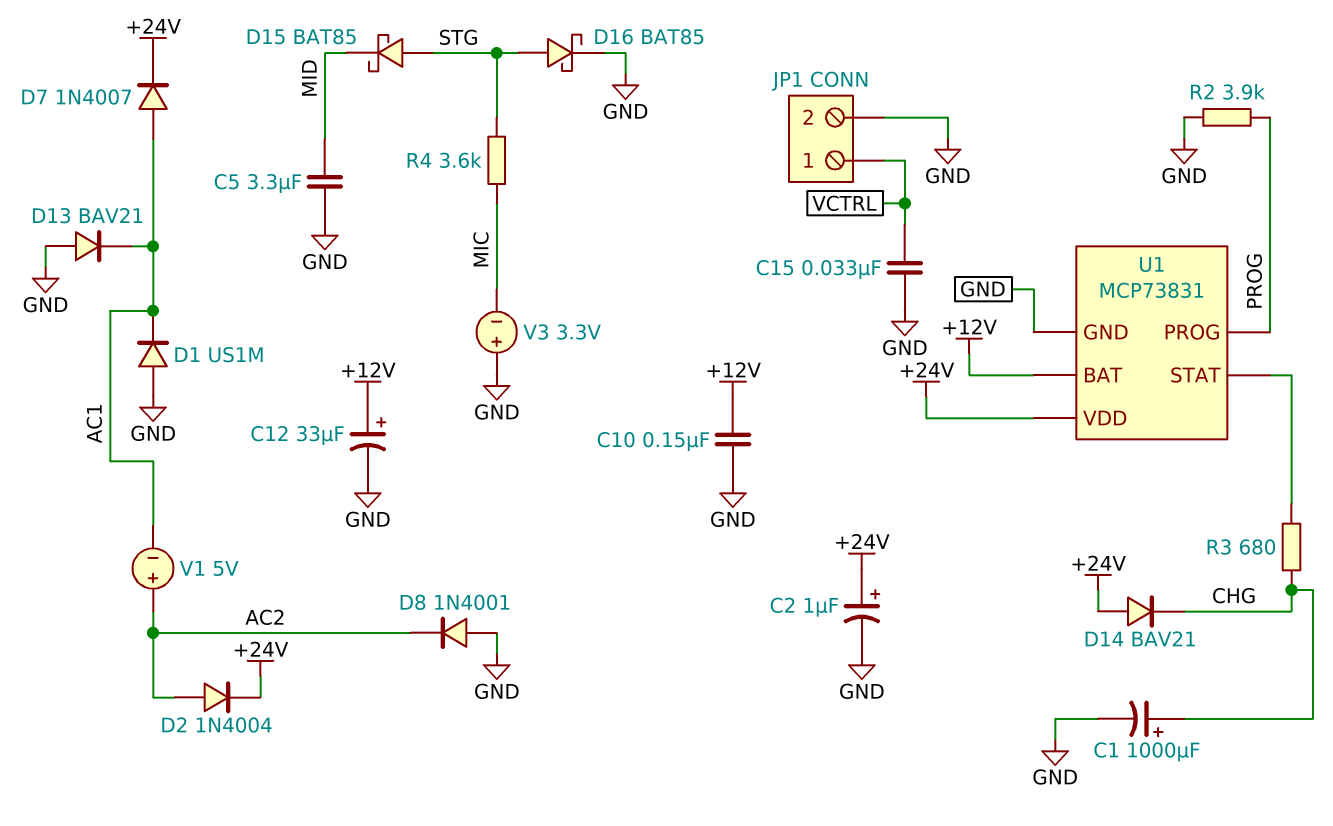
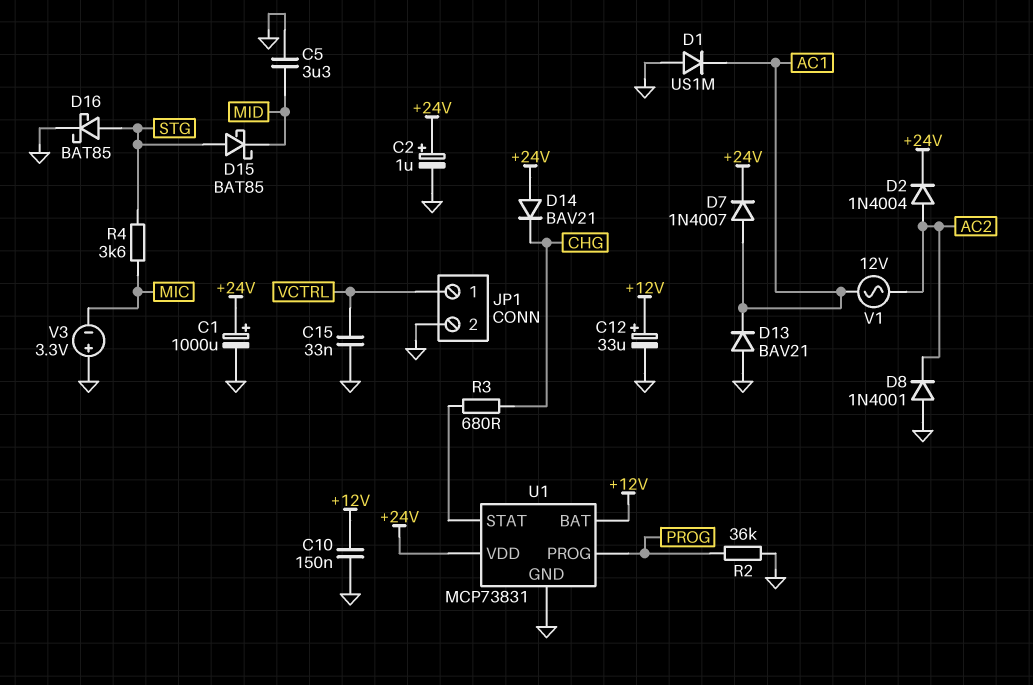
C1: 1000uF (plus CHG, minus GND) -> 1000uF (plus +24V, minus GND)
R2: 3.9k (GND, PROG) -> 36k (GND, PROG)
V1: 5V (plus AC2, minus AC1) -> AC 12V (AC1, AC2)

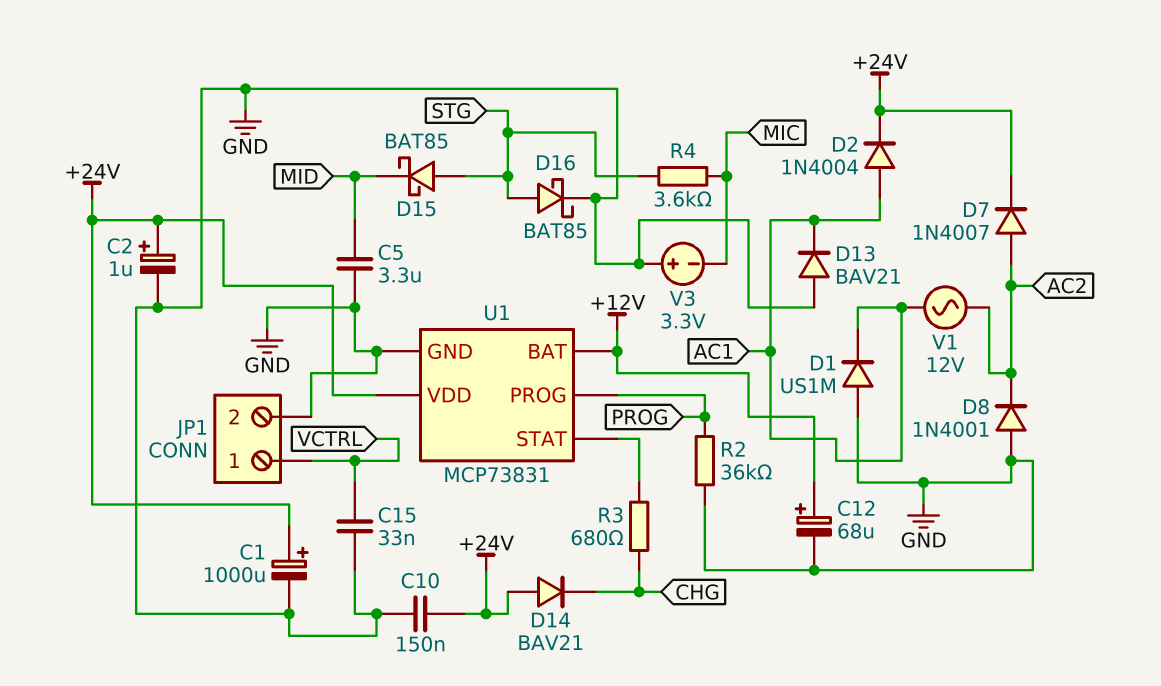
C10: 150nF (+12V, GND) -> 150nF (+24V, GND)
C12: 33uF (plus +12V, minus GND) -> 68uF (plus +12V, minus GND)
D2: diode 1N4004 (A AC2, K +24V) -> diode 1N4004 (A AC1, K +24V)
D7: diode 1N4007 (A AC1, K +24V) -> diode 1N4007 (A AC2, K +24V)

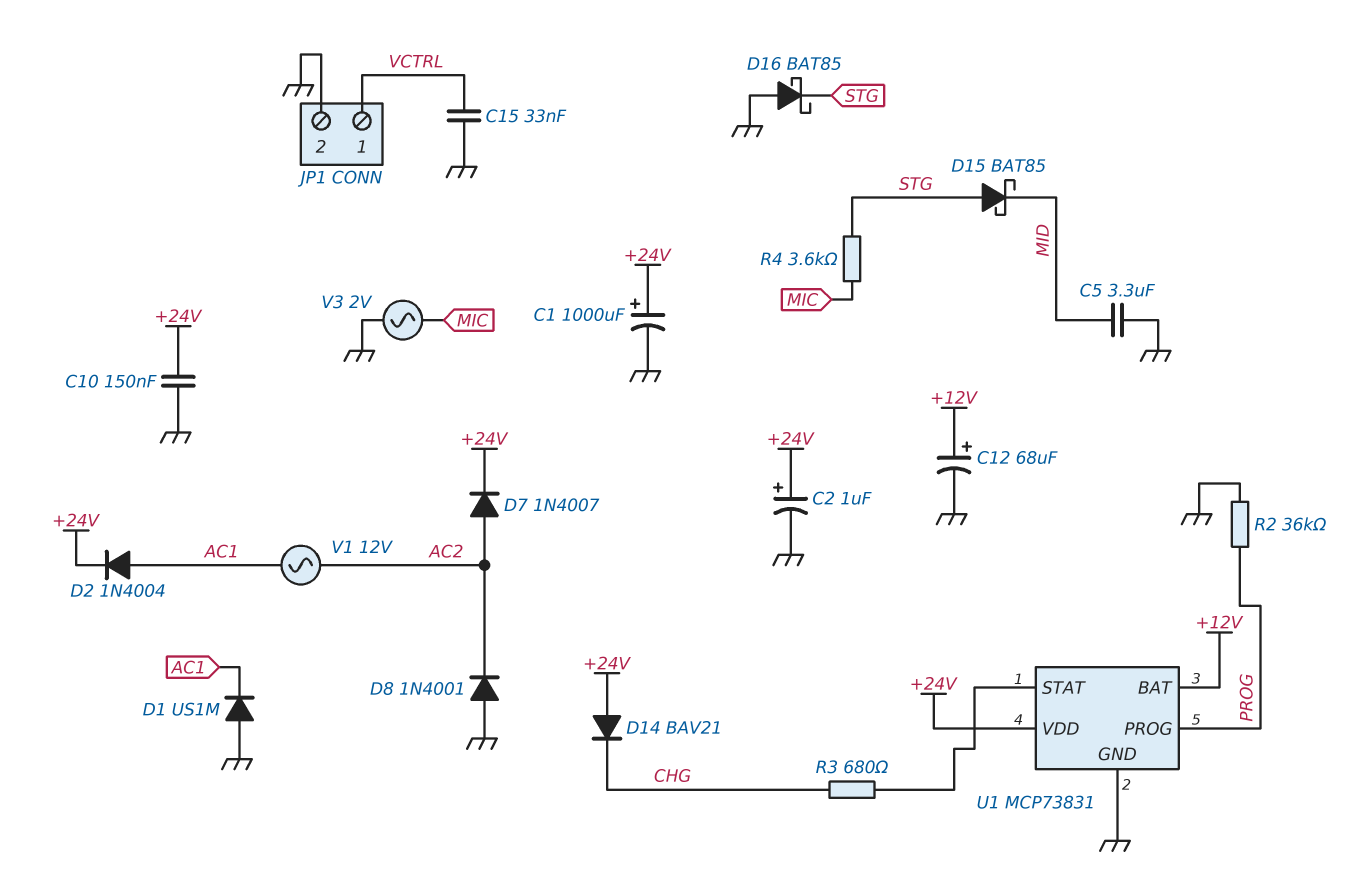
D13: diode BAV21 (A GND, K AC1) -> none
D16: schottky BAT85 (A STG, K GND) -> schottky BAT85 (A GND, K STG)
V3: 3.3V (plus GND, minus MIC) -> AC 2V (GND, MIC)

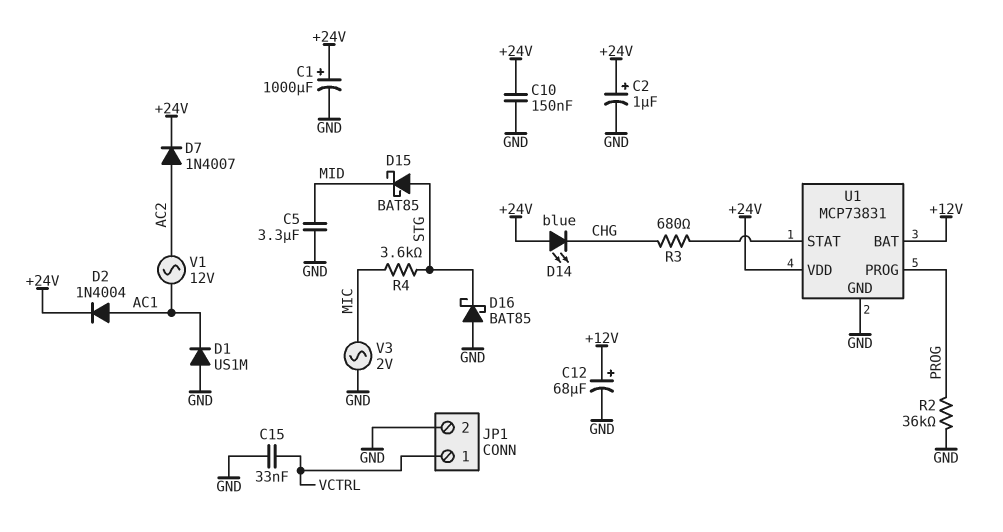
D8: diode 1N4001 (A GND, K AC2) -> none
D14: diode BAV21 (A +24V, K CHG) -> LED blue (A +24V, K CHG)

